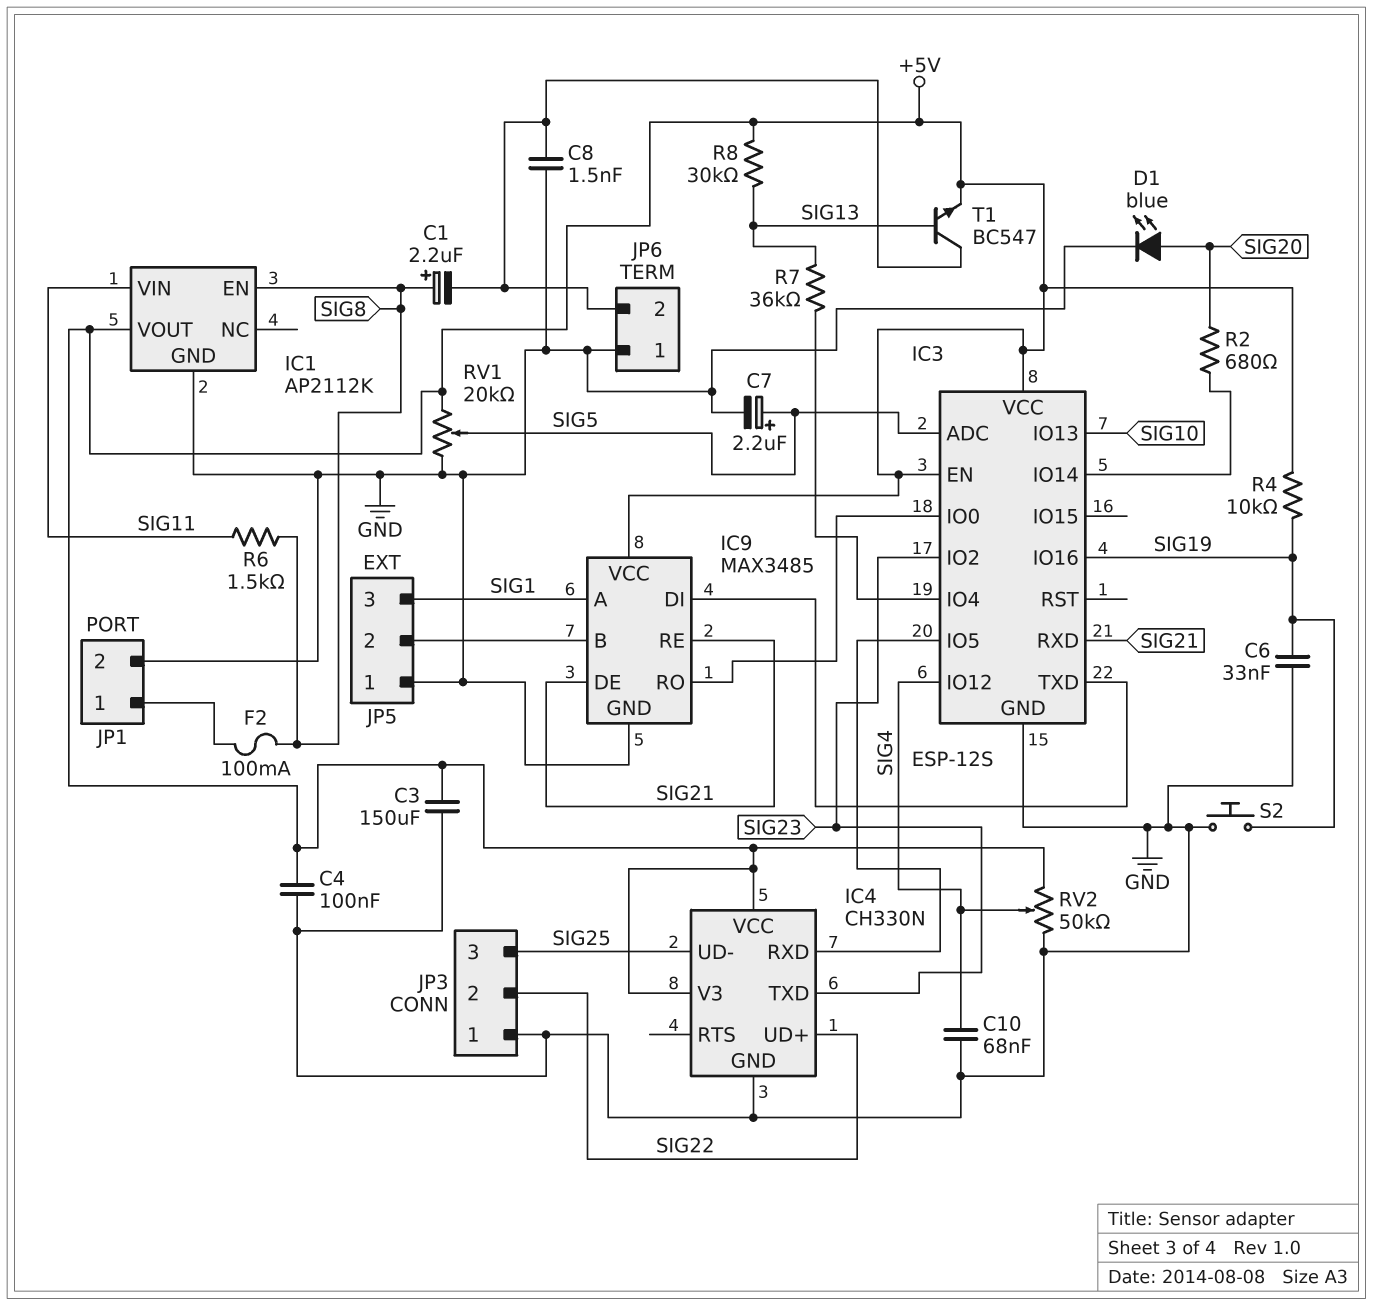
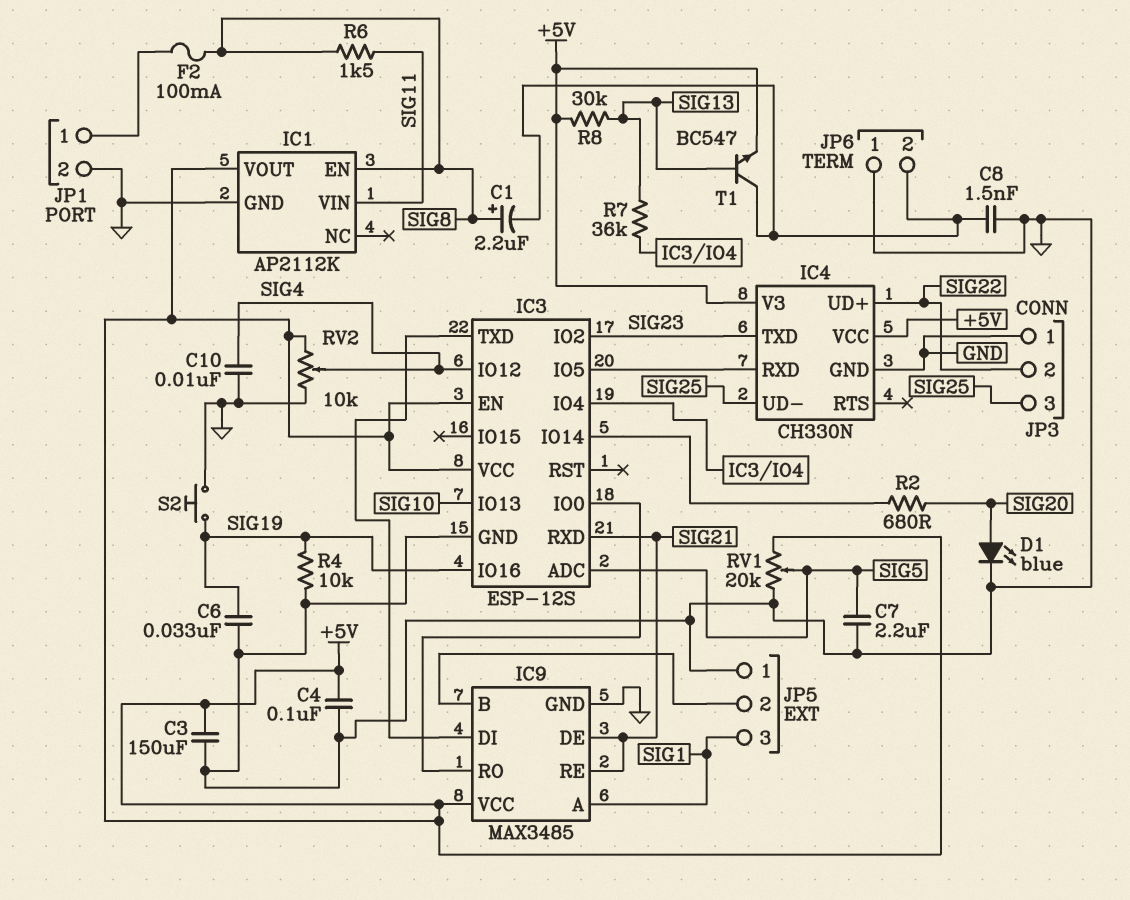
C7: 2.2uF (plus SIG5, minus GND) -> 2.2uF (GND, SIG5)
C10: 68nF (GND, SIG4) -> 10nF (GND, SIG4)
R4: 10k (+5V, SIG19) -> 10k (GND, SIG19)
RV2: 50k (+5V, GND, wiper SIG4) -> 10k (+5V, GND, wiper SIG4)

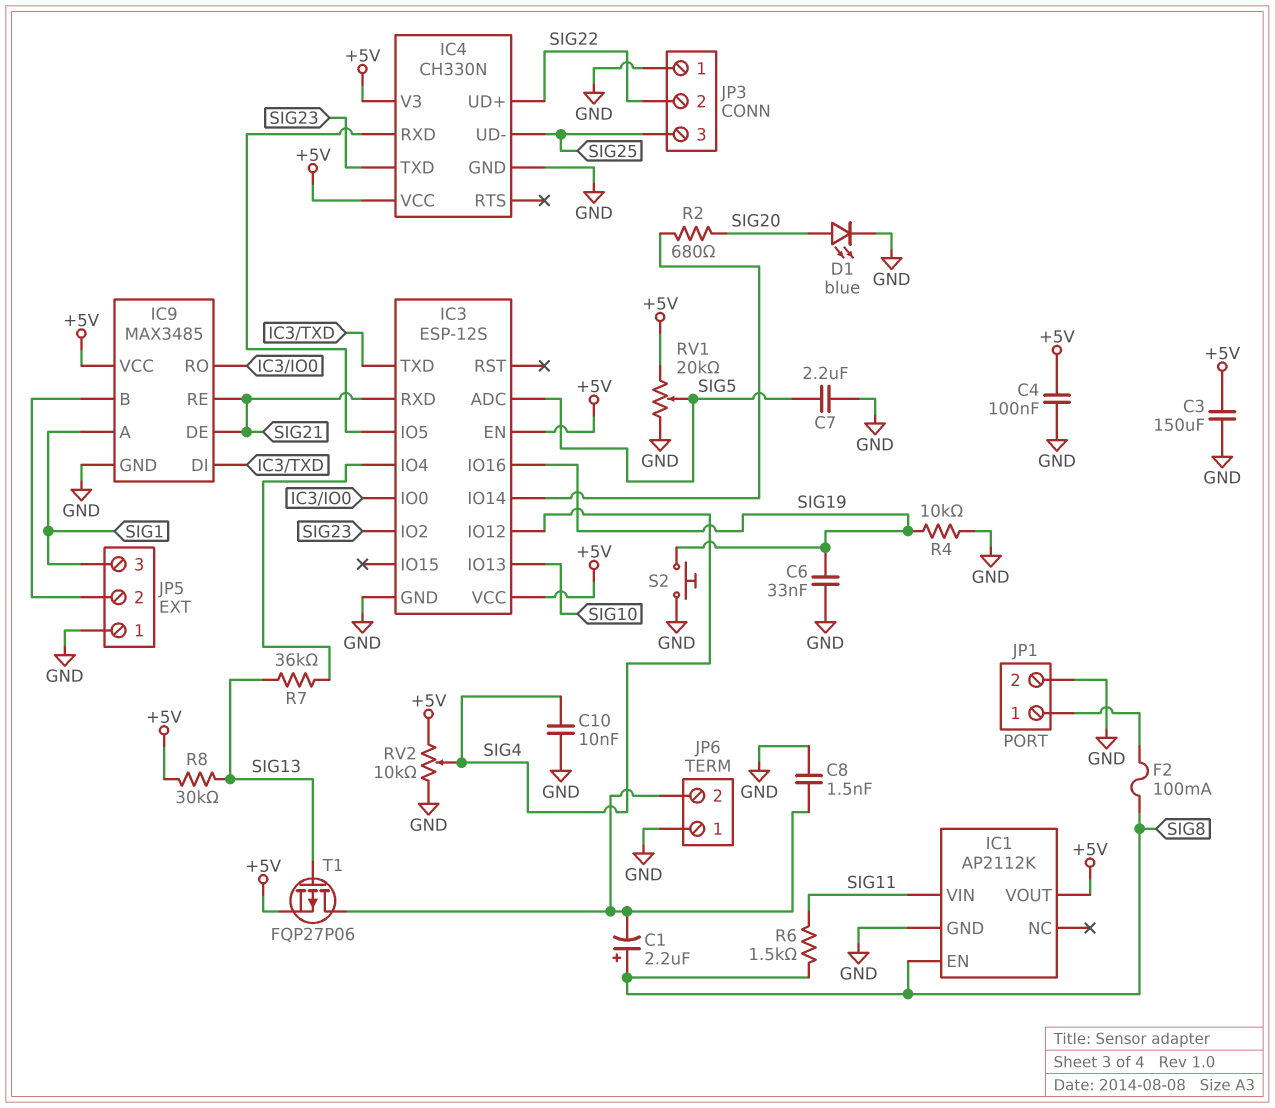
T1: NPN BC547 (B SIG13, C JP6/2, E +5V) -> PMOS FQP27P06 (G SIG13, D JP6/2, S +5V)

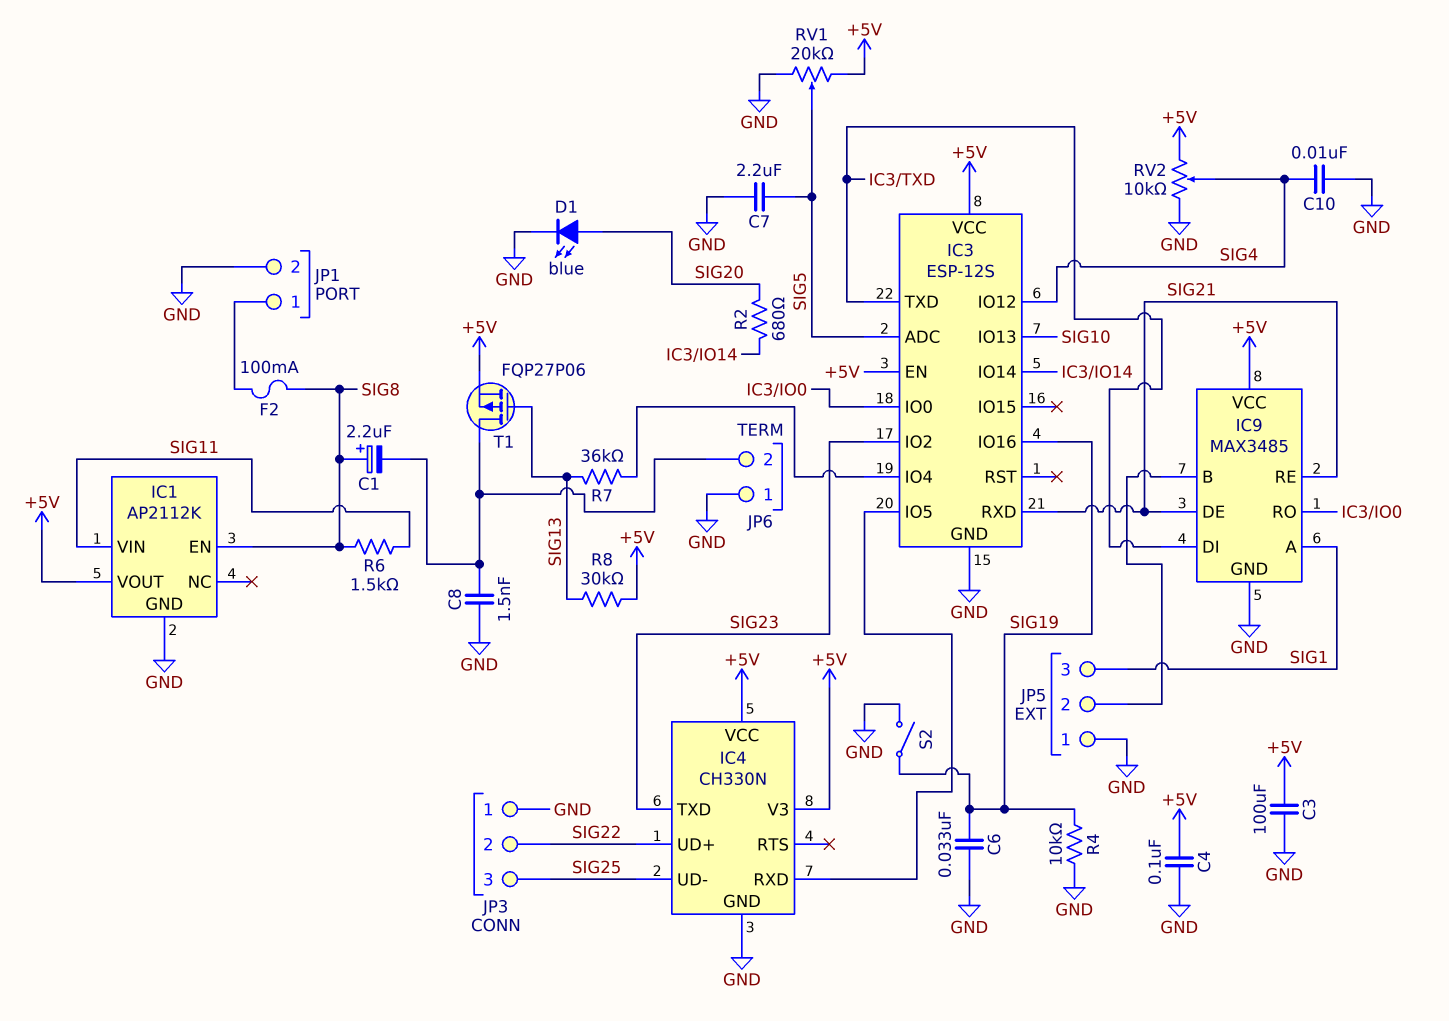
C3: 150uF (+5V, GND) -> 100uF (+5V, GND)
S2: button (GND, SIG19) -> switch (GND, SIG19)

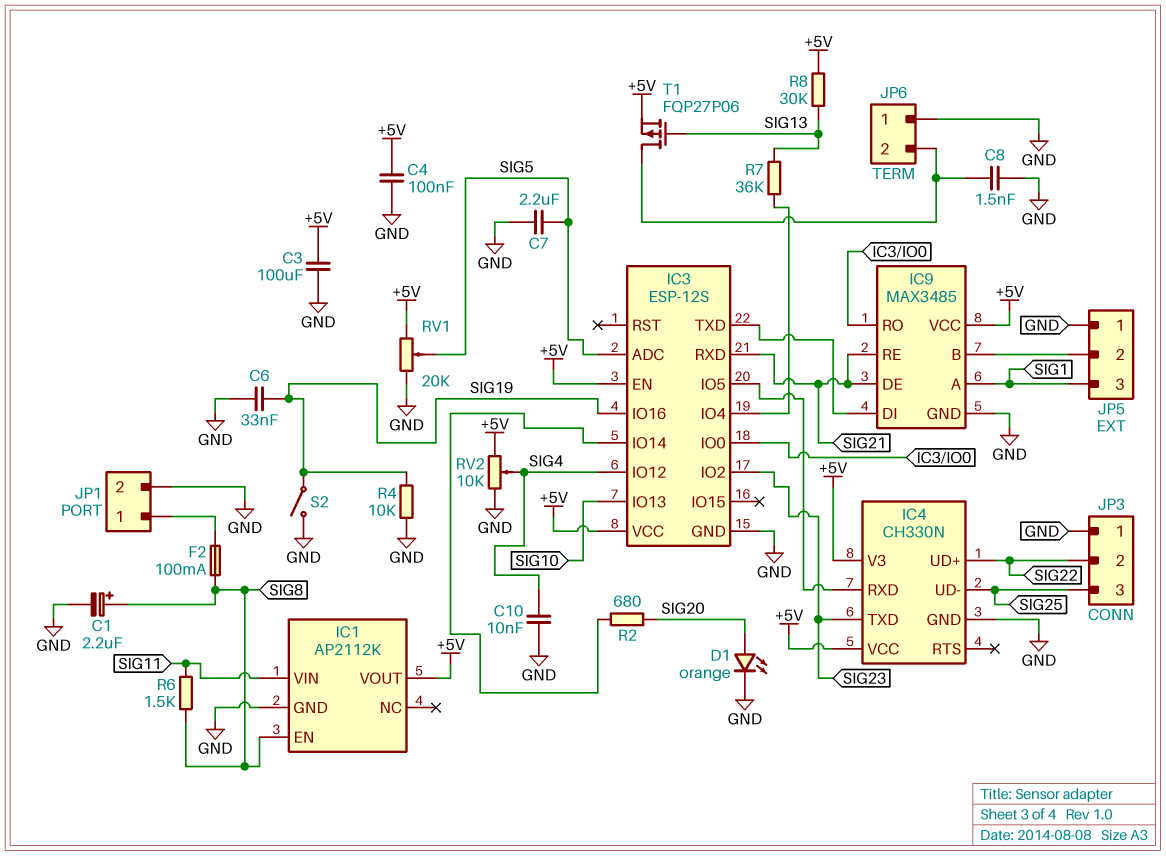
C1: 2.2uF (plus SIG8, minus JP6/2) -> 2.2uF (plus SIG8, minus GND)
D1: LED blue (A SIG20, K GND) -> LED orange (A SIG20, K GND)

